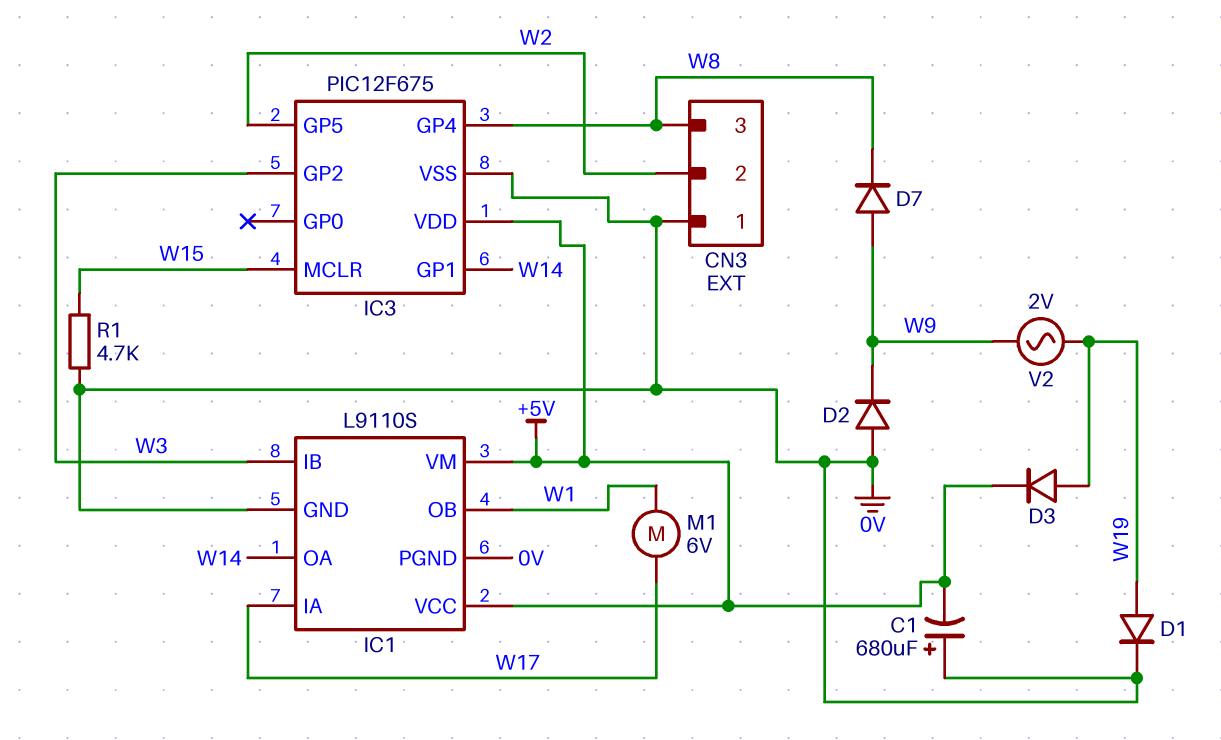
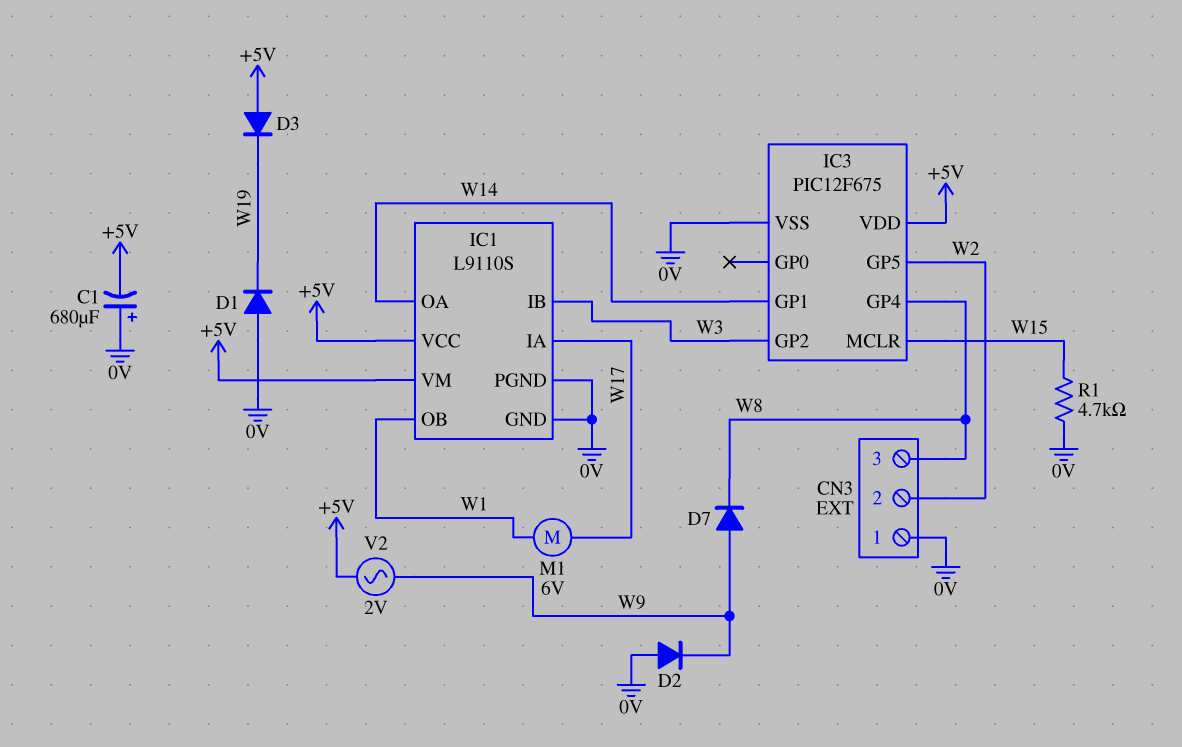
D1: diode (A W19, K 0V) -> diode (A 0V, K W19)
D3: diode (A W19, K +5V) -> diode (A +5V, K W19)
V2: AC 2V (W9, W19) -> AC 2V (+5V, W9)

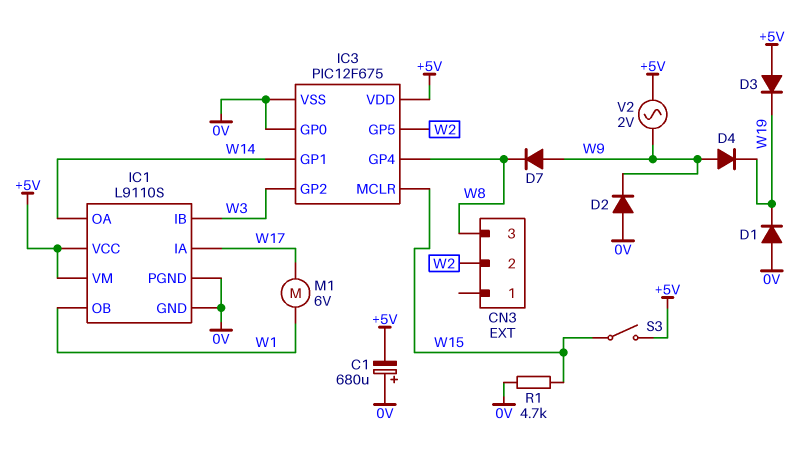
CN3 pin 1: 0V -> none
D4: none -> diode (A W9, K W19)
IC3 pin GP0: none -> 0V
S3: none -> switch (+5V, W15)

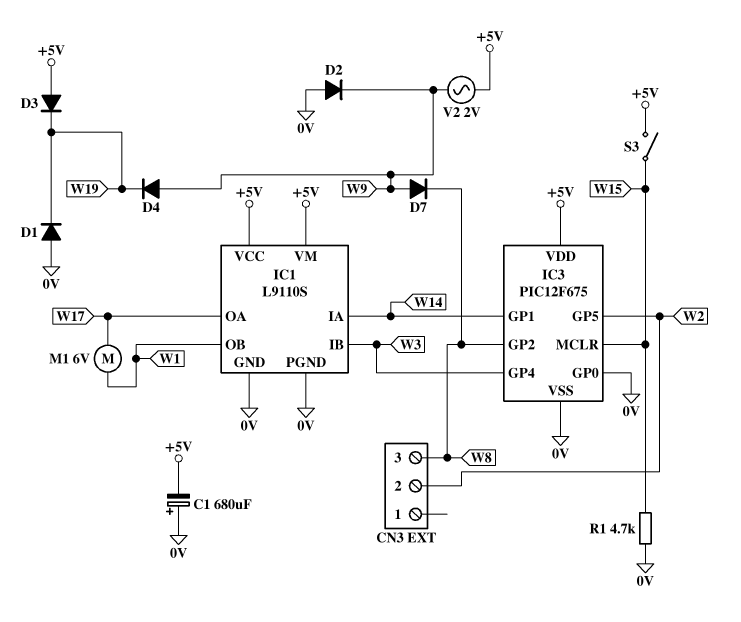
IC1 pin IA: W17 -> W14
IC1 pin OA: W14 -> W17
IC3 pin GP2: W3 -> W8
IC3 pin GP4: W8 -> W3

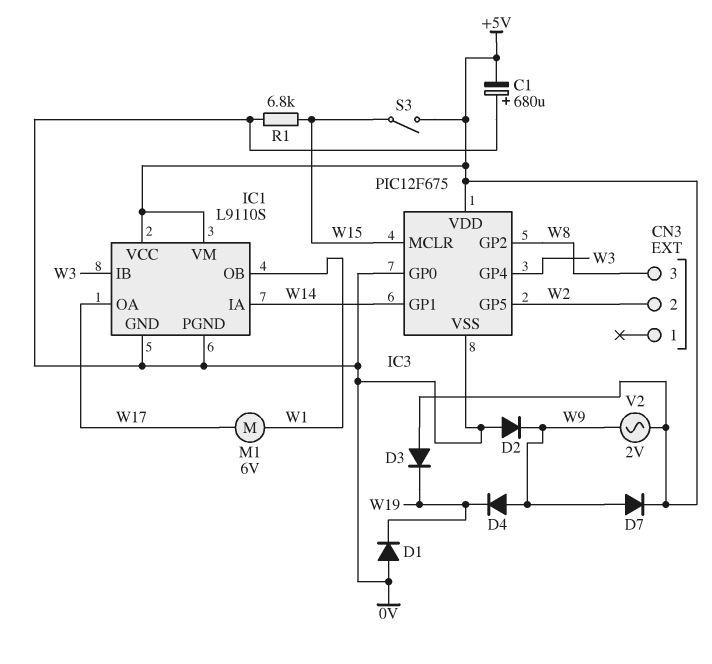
D7: diode (A W9, K W8) -> diode (A W9, K +5V)
R1: 4.7k (0V, W15) -> 6.8k (0V, W15)

